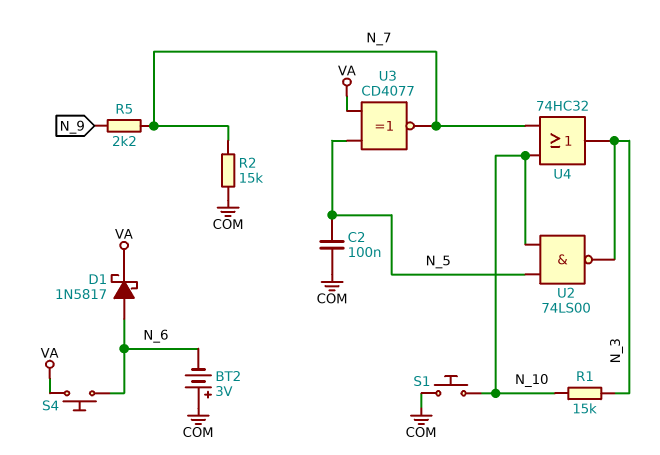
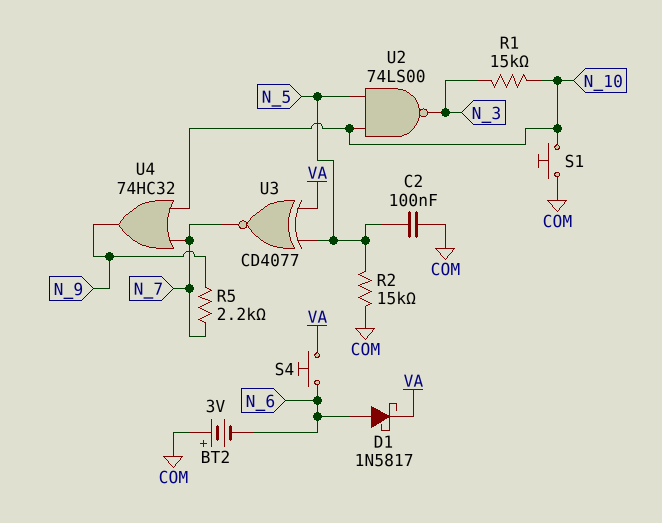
R2: 15k (COM, N_7) -> 15k (COM, N_5)
U4: OR 74HC32 (in N_7, in N_10, out N_3) -> OR 74HC32 (in N_7, in N_10, out N_9)

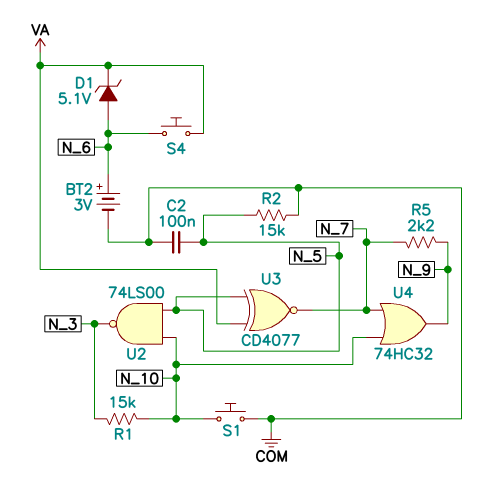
BT2: 3V (plus COM, minus N_6) -> 3V (plus N_6, minus COM)
D1: schottky 1N5817 (A N_6, K VA) -> zener 5.1V (A N_6, K VA)

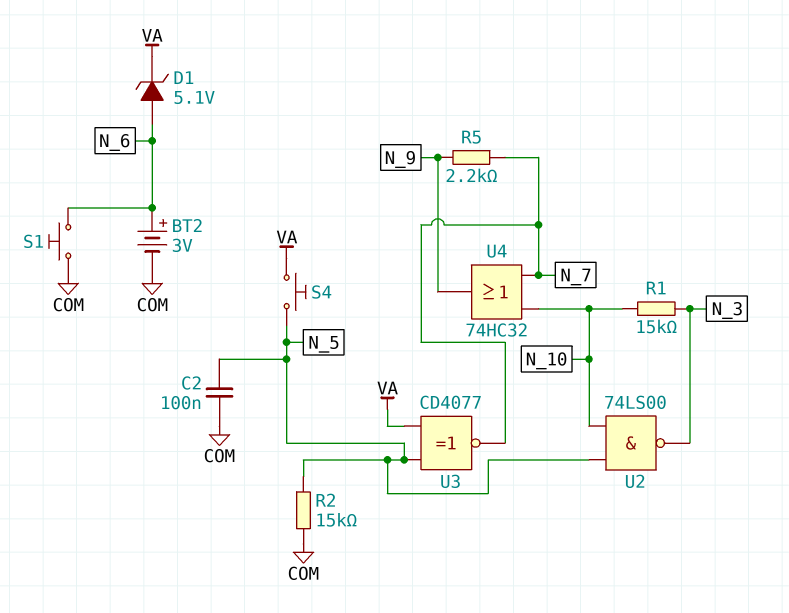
S1: button (COM, N_10) -> button (COM, N_6)
S4: button (N_6, VA) -> button (N_5, VA)

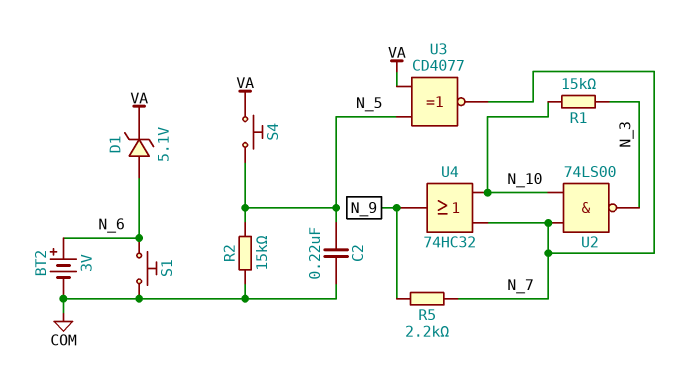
C2: 100nF (COM, N_5) -> 220nF (COM, N_5)
U2: NAND 74LS00 (in N_5, in N_10, out N_3) -> NAND 74LS00 (in N_7, in N_10, out N_3)

